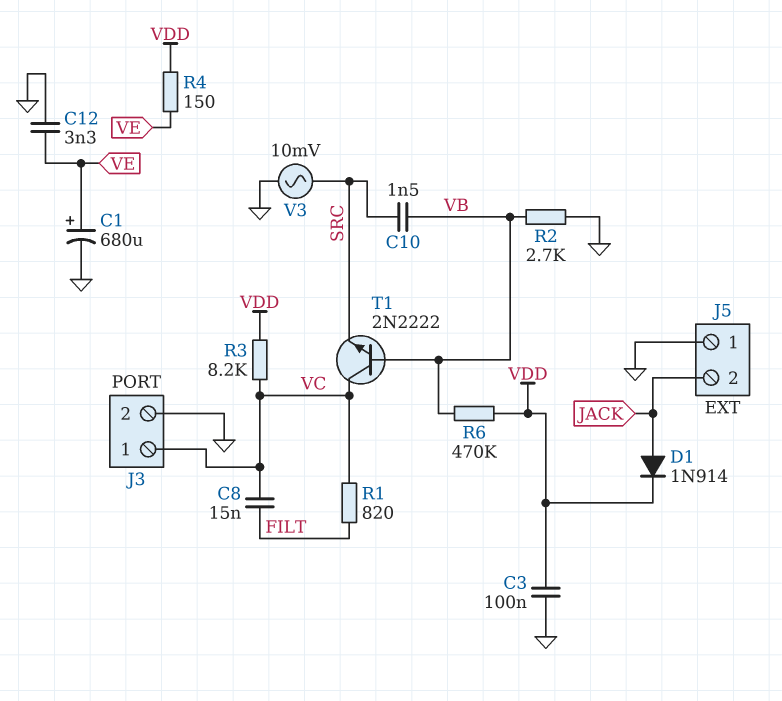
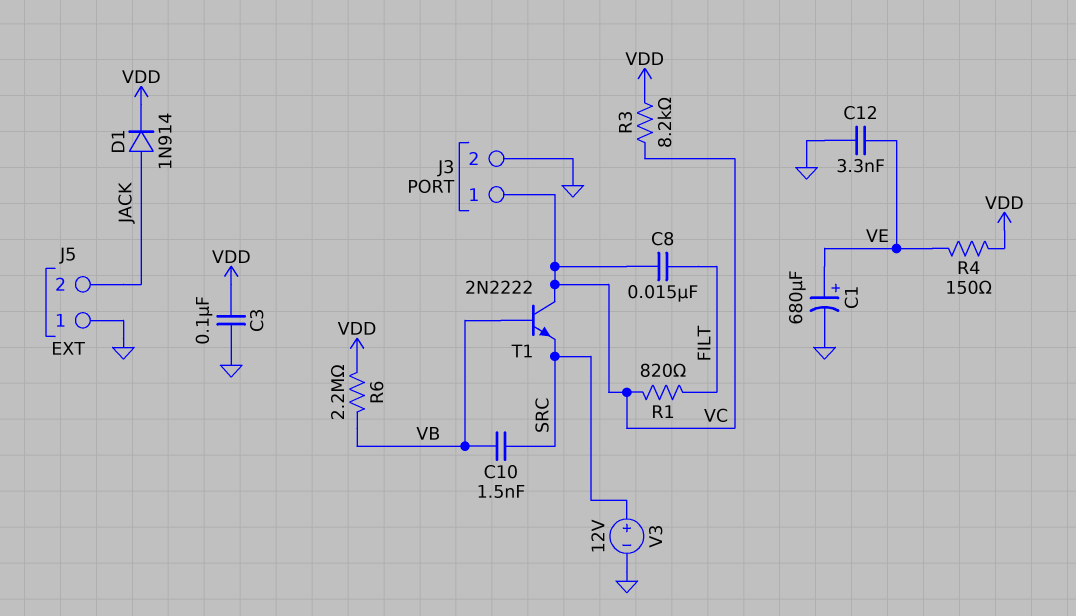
R2: 2.7k (GND, VB) -> none
R6: 470k (VB, VDD) -> 2.2M (VB, VDD)
V3: AC 10mV (GND, SRC) -> 12V (plus SRC, minus GND)

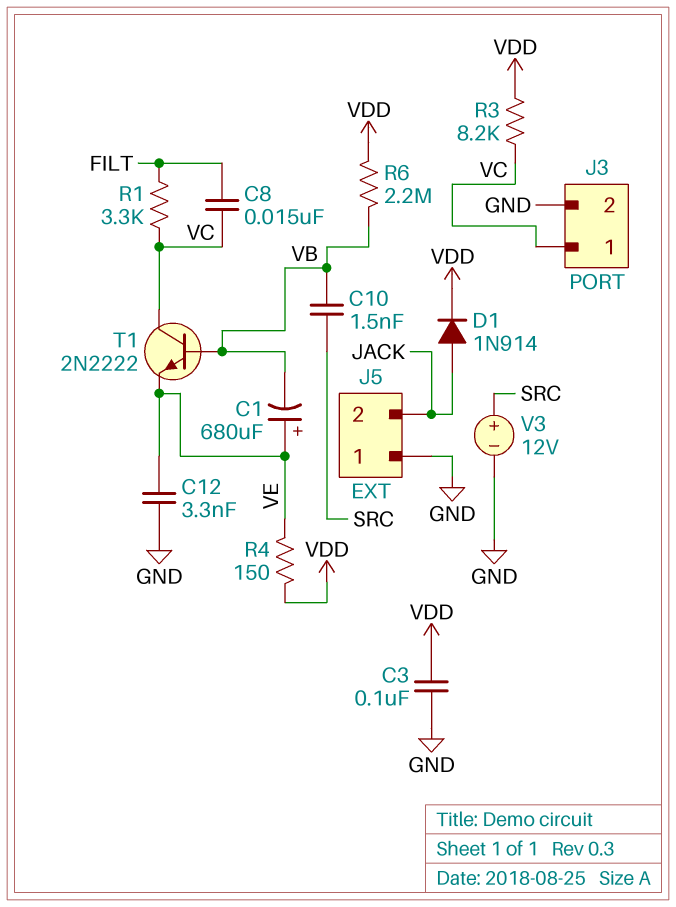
C1: 680uF (plus VE, minus GND) -> 680uF (plus VE, minus VB)
R1: 820 (FILT, VC) -> 3.3k (FILT, VC)
T1: NPN 2N2222 (B VB, C VC, E SRC) -> NPN 2N2222 (B VB, C VC, E VE)

